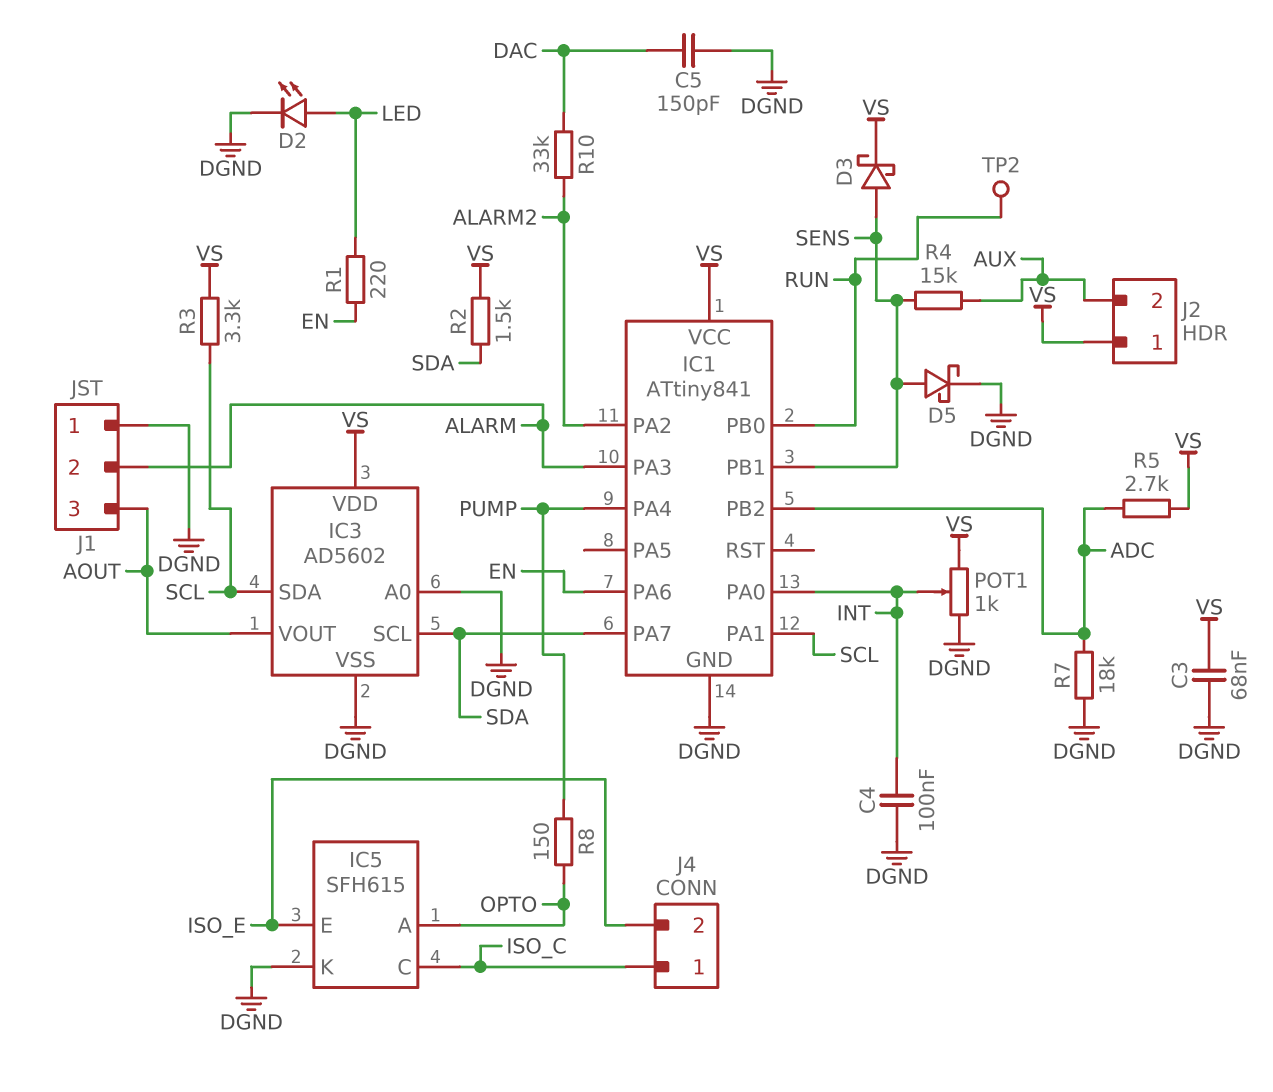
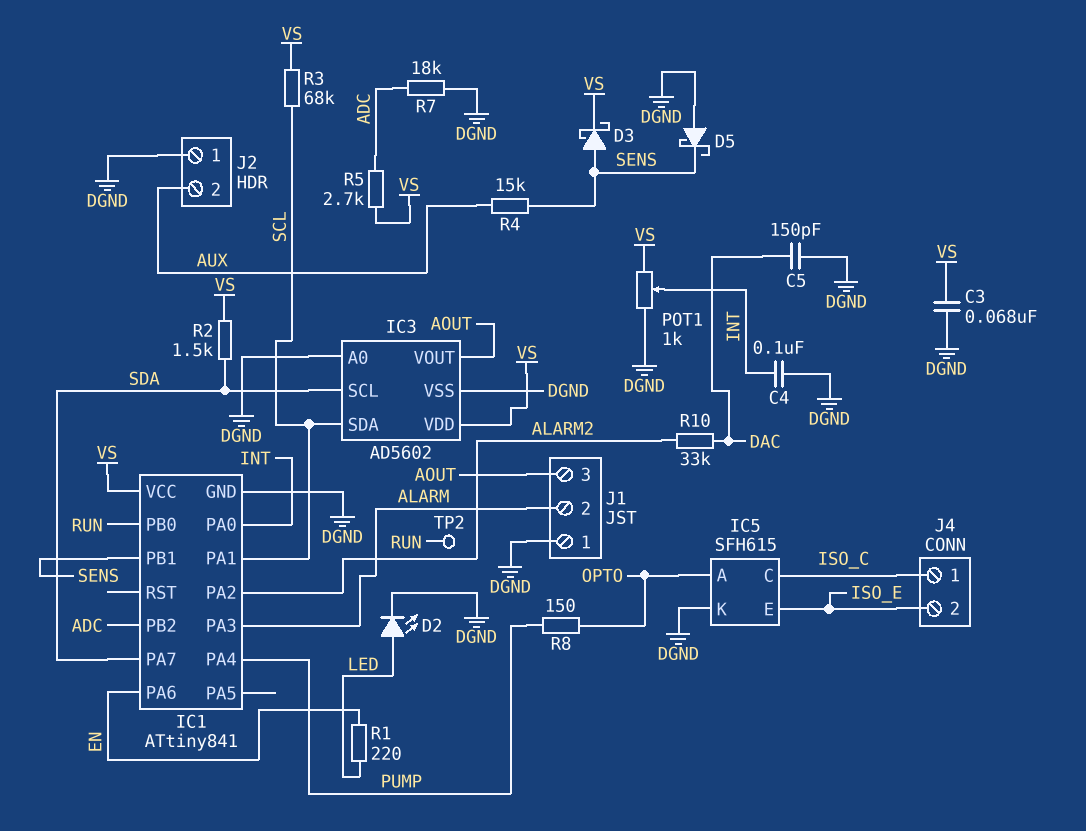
D5: schottky (A SENS, K DGND) -> schottky (A DGND, K SENS)
J2 pin 1: VS -> DGND
R3: 3.3k (SCL, VS) -> 68k (SCL, VS)

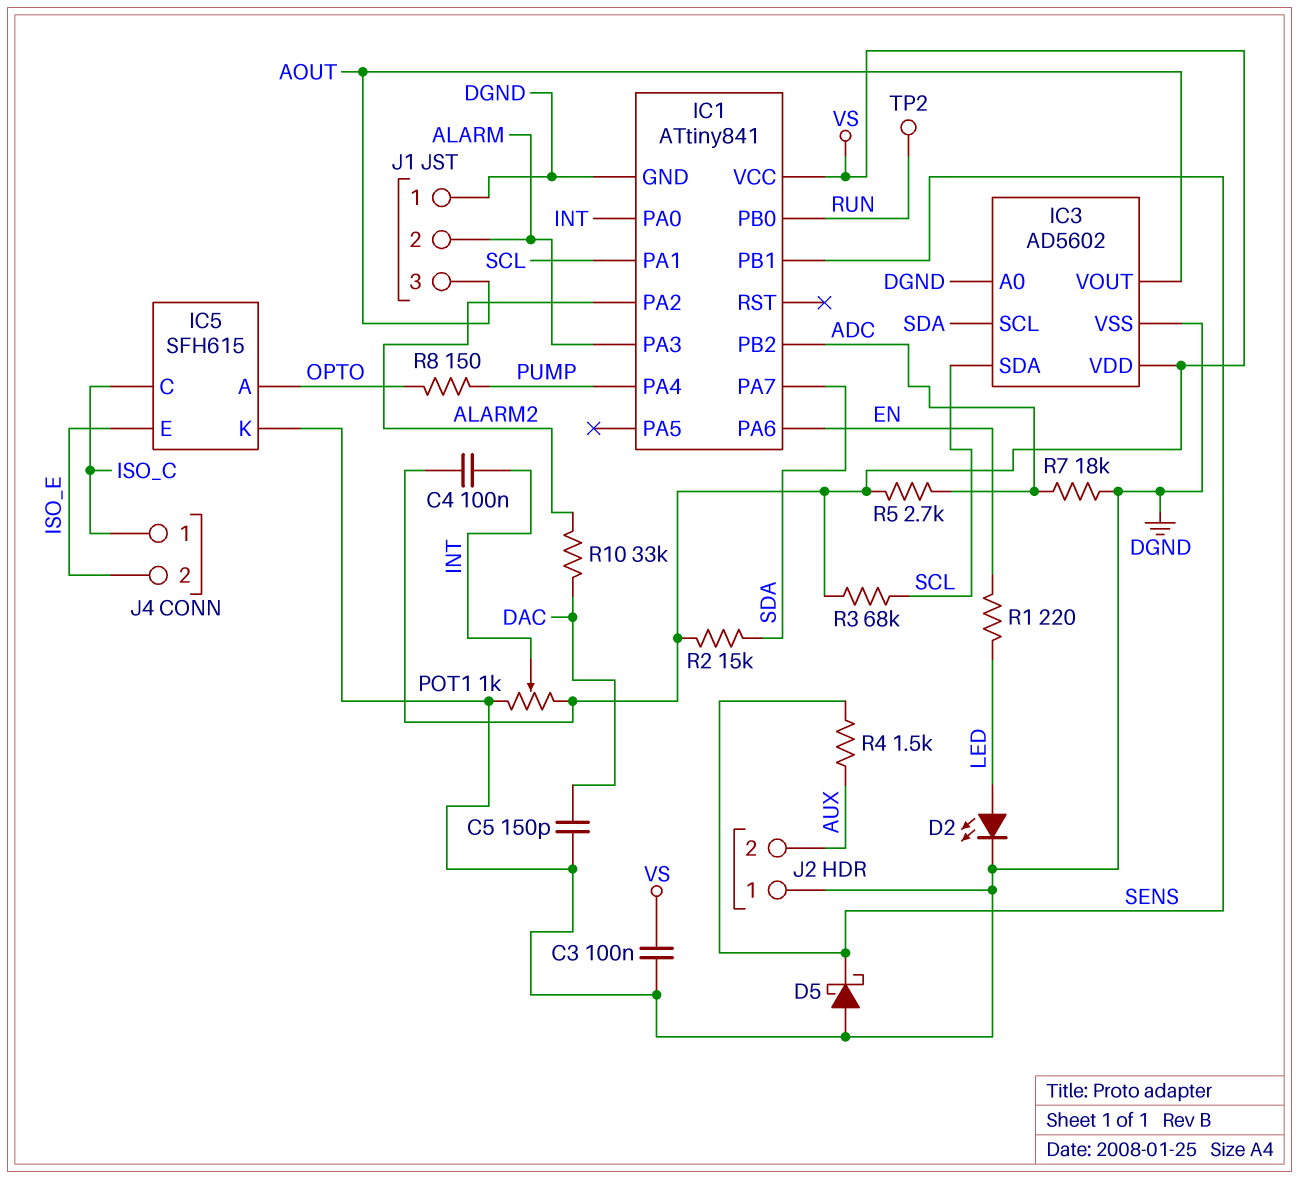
C3: 68nF (DGND, VS) -> 100nF (DGND, VS)
C4: 100nF (DGND, INT) -> 100nF (INT, VS)
D3: schottky (A SENS, K VS) -> none
R2: 1.5k (SDA, VS) -> 15k (SDA, VS)
R4: 15k (AUX, SENS) -> 1.5k (AUX, SENS)

